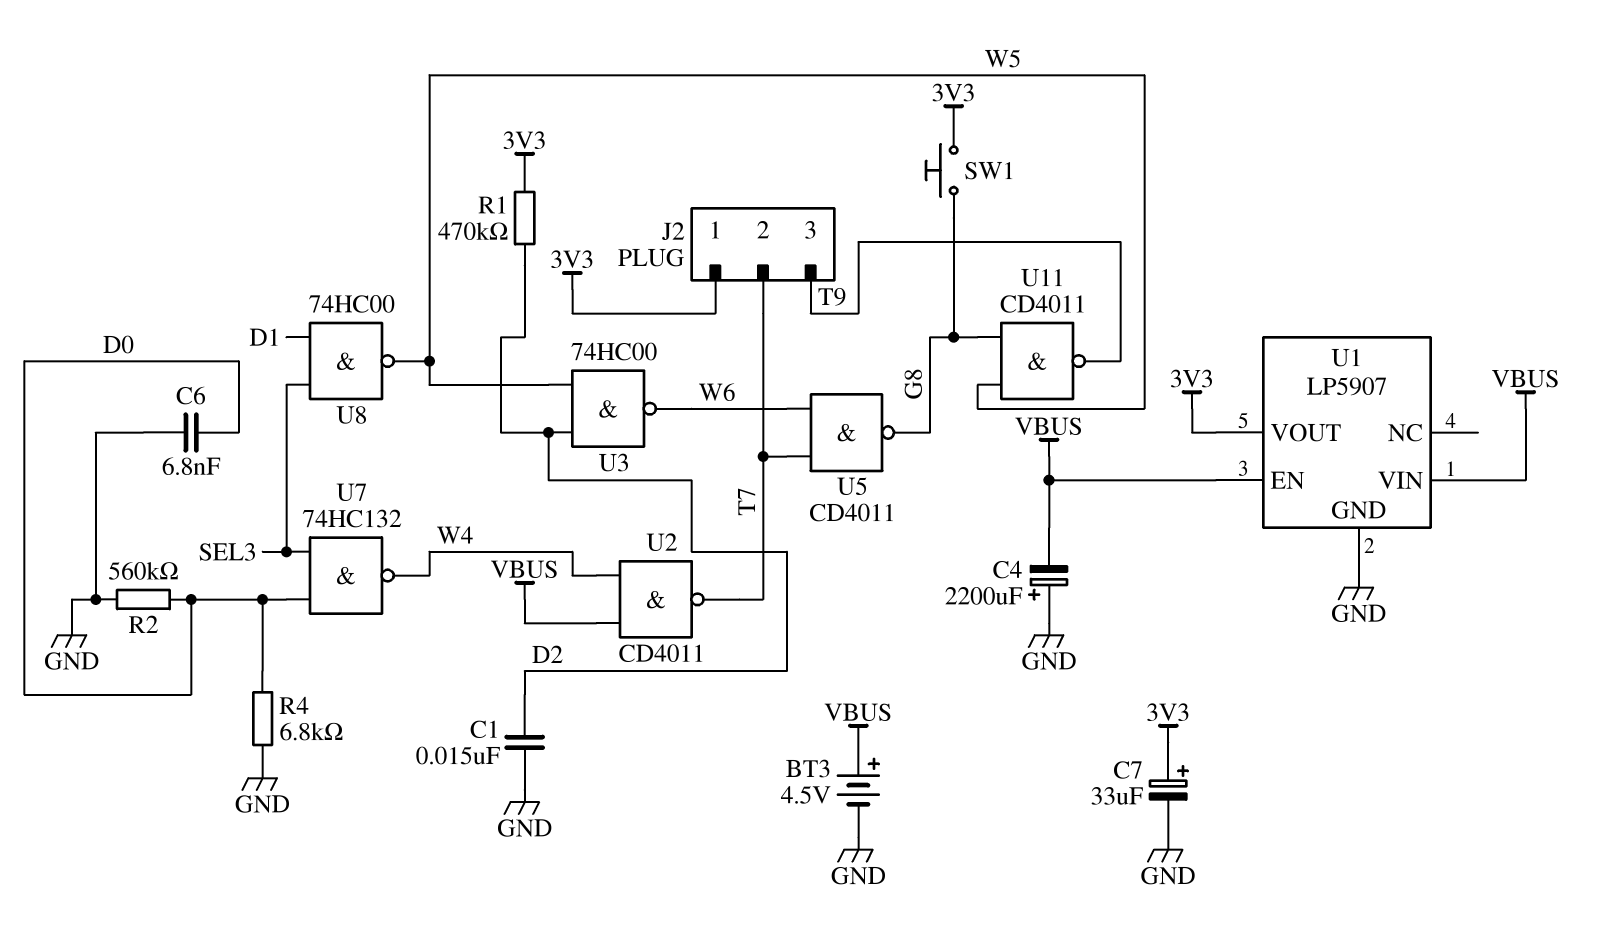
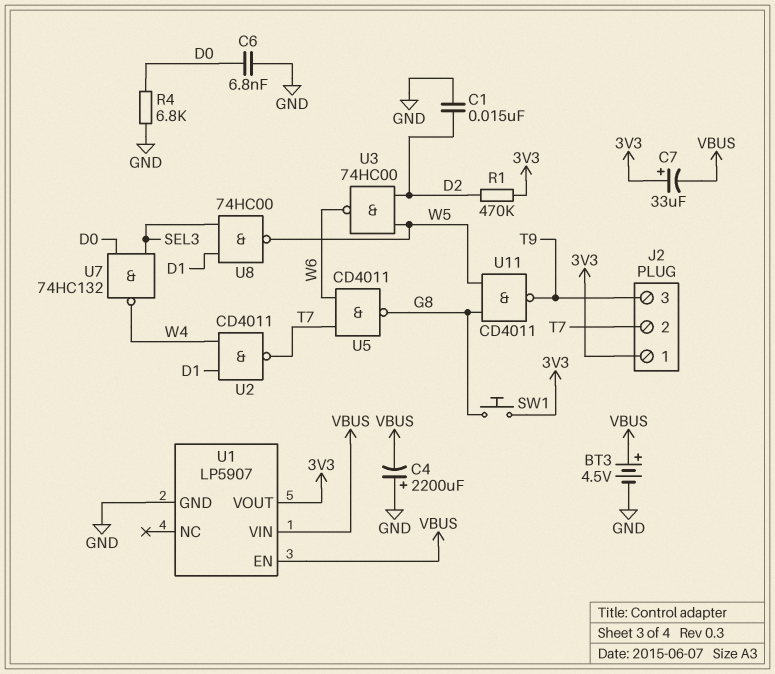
C7: 33uF (plus 3V3, minus GND) -> 33uF (plus 3V3, minus VBUS)
R2: 560k (D0, GND) -> none
U2: NAND CD4011 (in VBUS, in W4, out T7) -> NAND CD4011 (in D1, in W4, out T7)

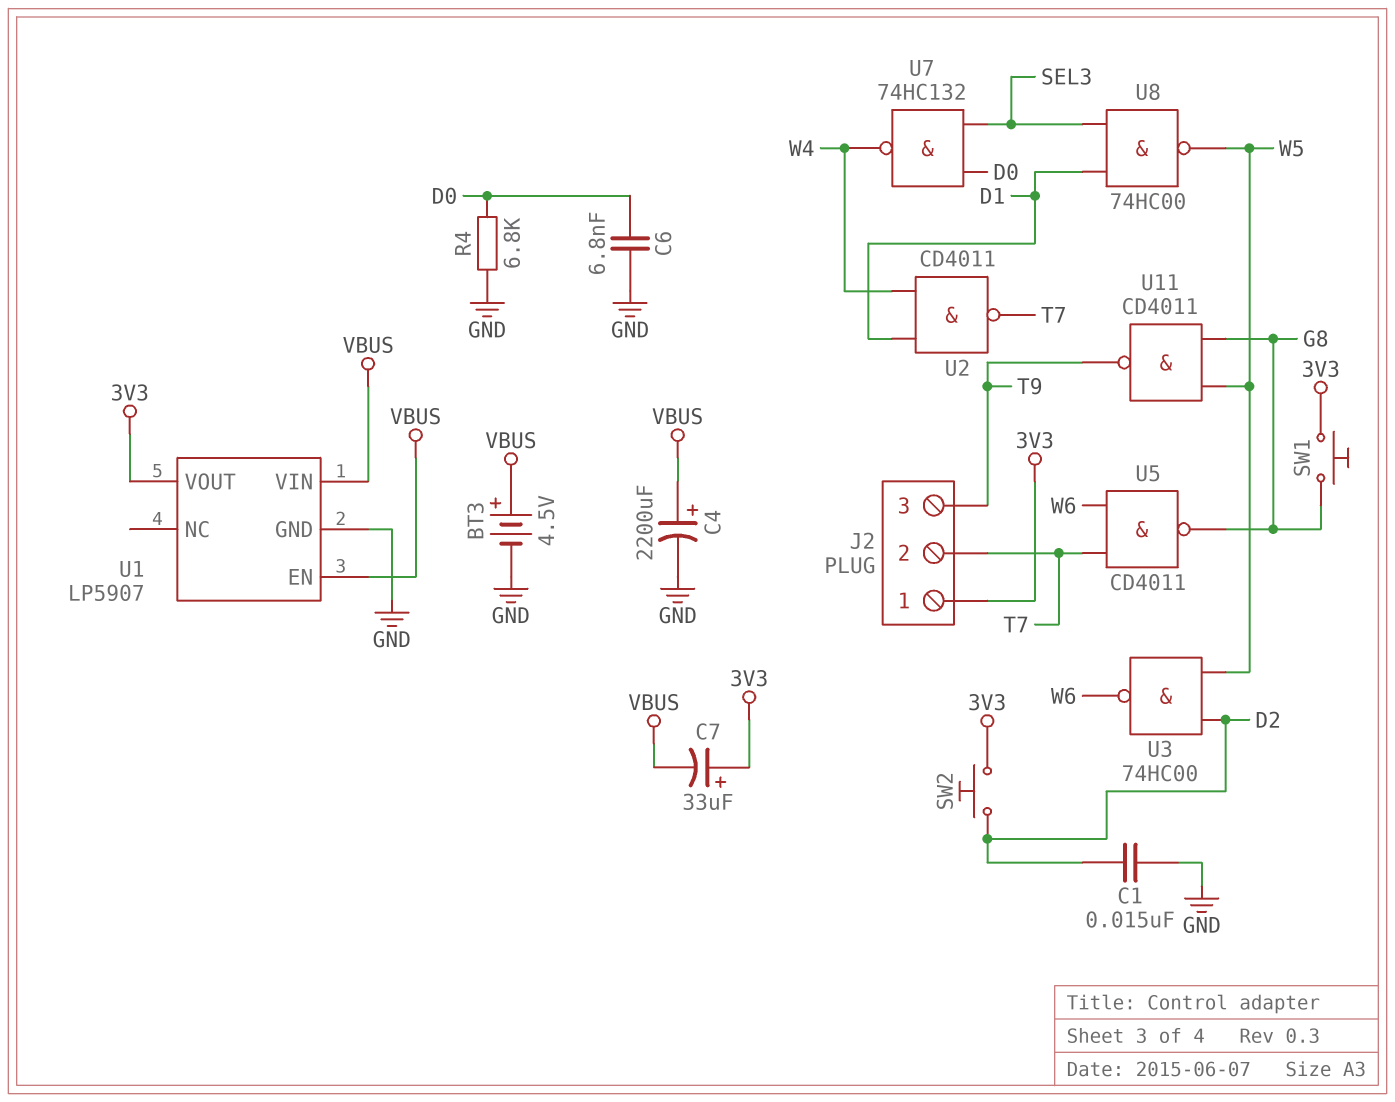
C4: 2200uF (plus GND, minus VBUS) -> 2200uF (plus VBUS, minus GND)
R1: 470k (3V3, D2) -> none
SW2: none -> button (3V3, D2)

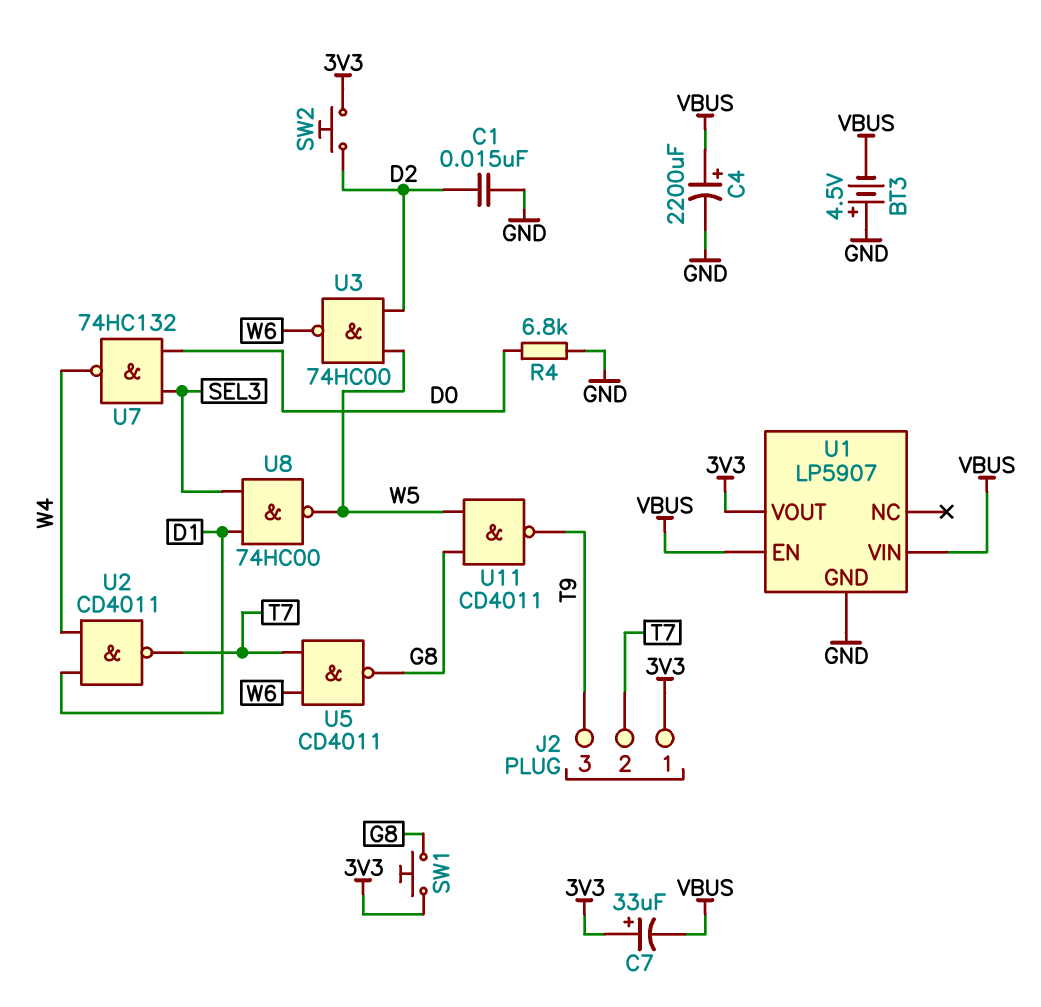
BT3: 4.5V (plus VBUS, minus GND) -> 4.5V (plus GND, minus VBUS)
C6: 6.8nF (D0, GND) -> none

